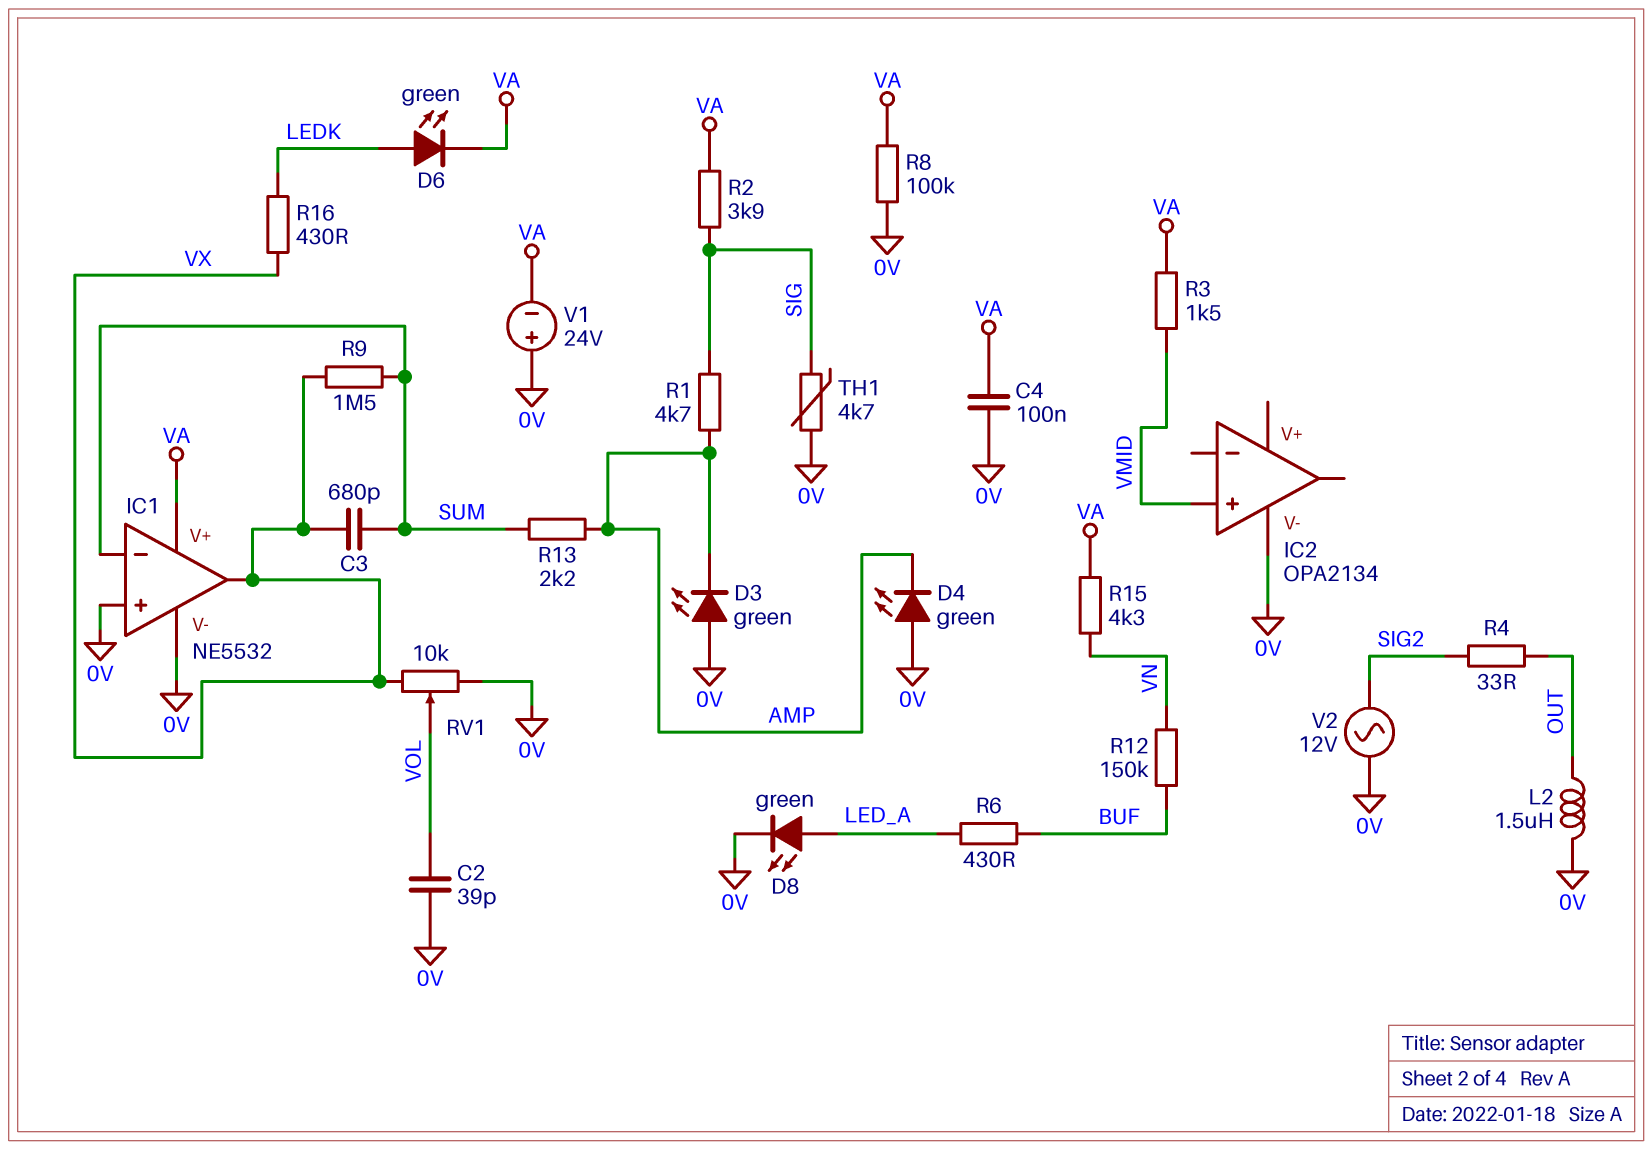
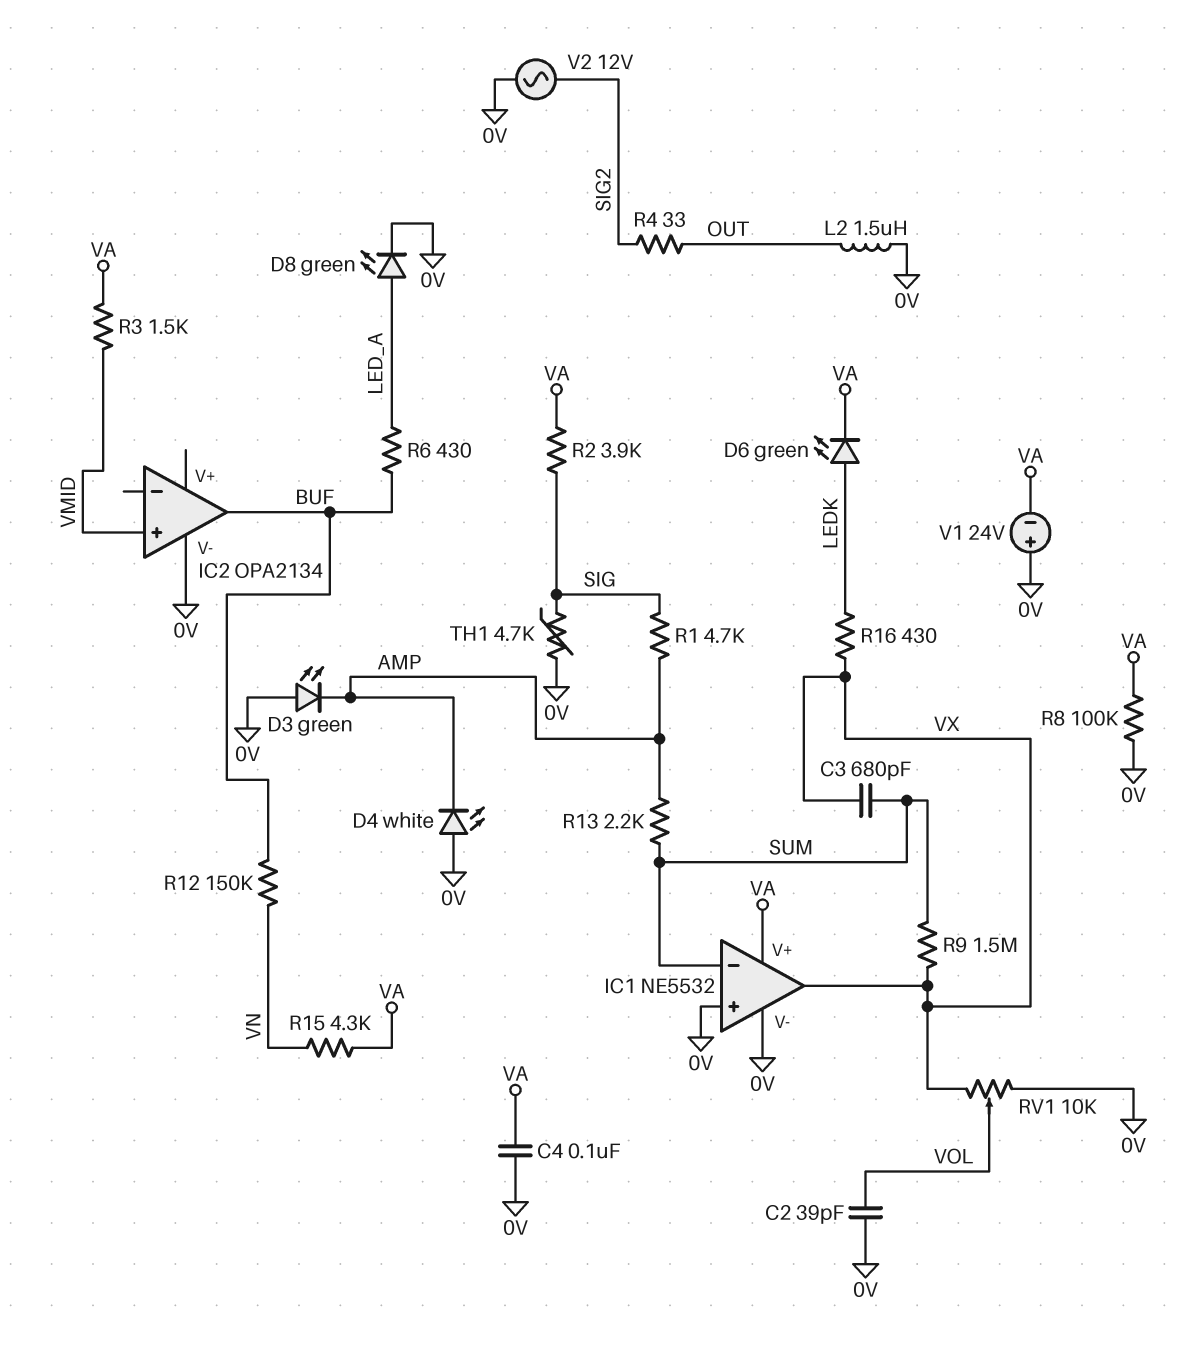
D4: LED green (A 0V, K AMP) -> LED white (A 0V, K AMP)
IC2 pin out: none -> BUF

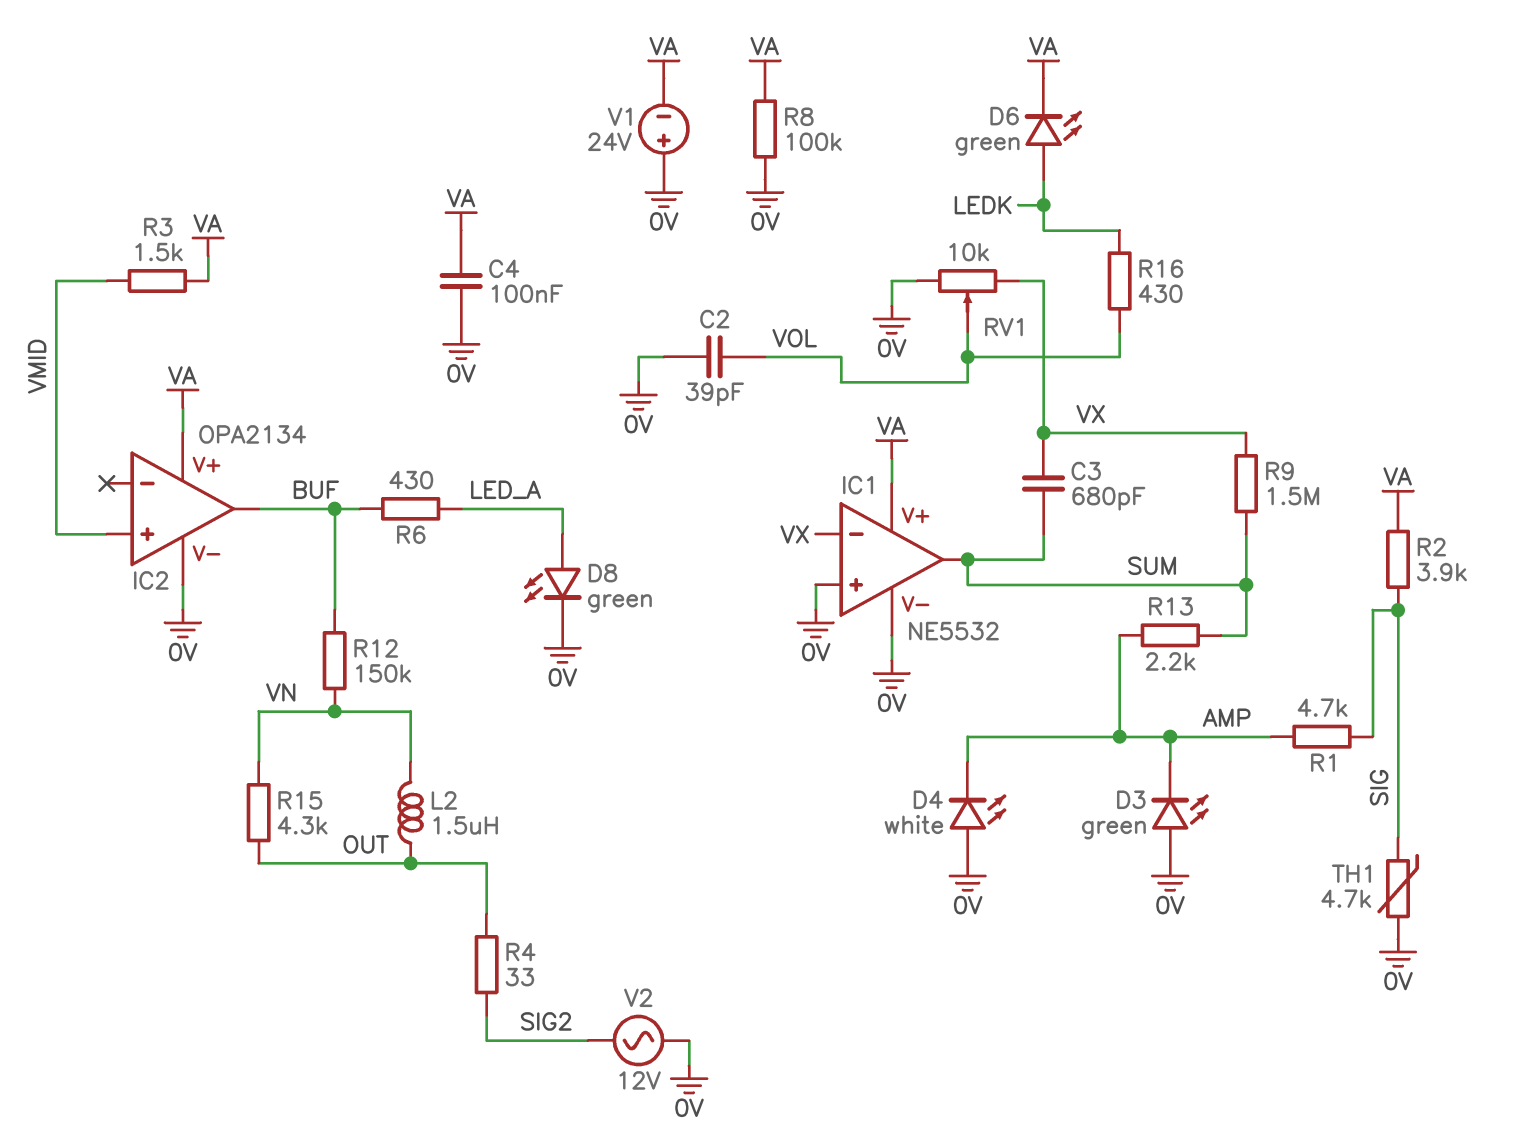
IC1 pin in-: SUM -> VX
IC1 pin out: VX -> SUM
IC2 pin V+: none -> VA
L2: 1.5uH (0V, OUT) -> 1.5uH (OUT, VN)
R15: 4.3k (VA, VN) -> 4.3k (OUT, VN)
R16: 430 (LEDK, VX) -> 430 (LEDK, VOL)

